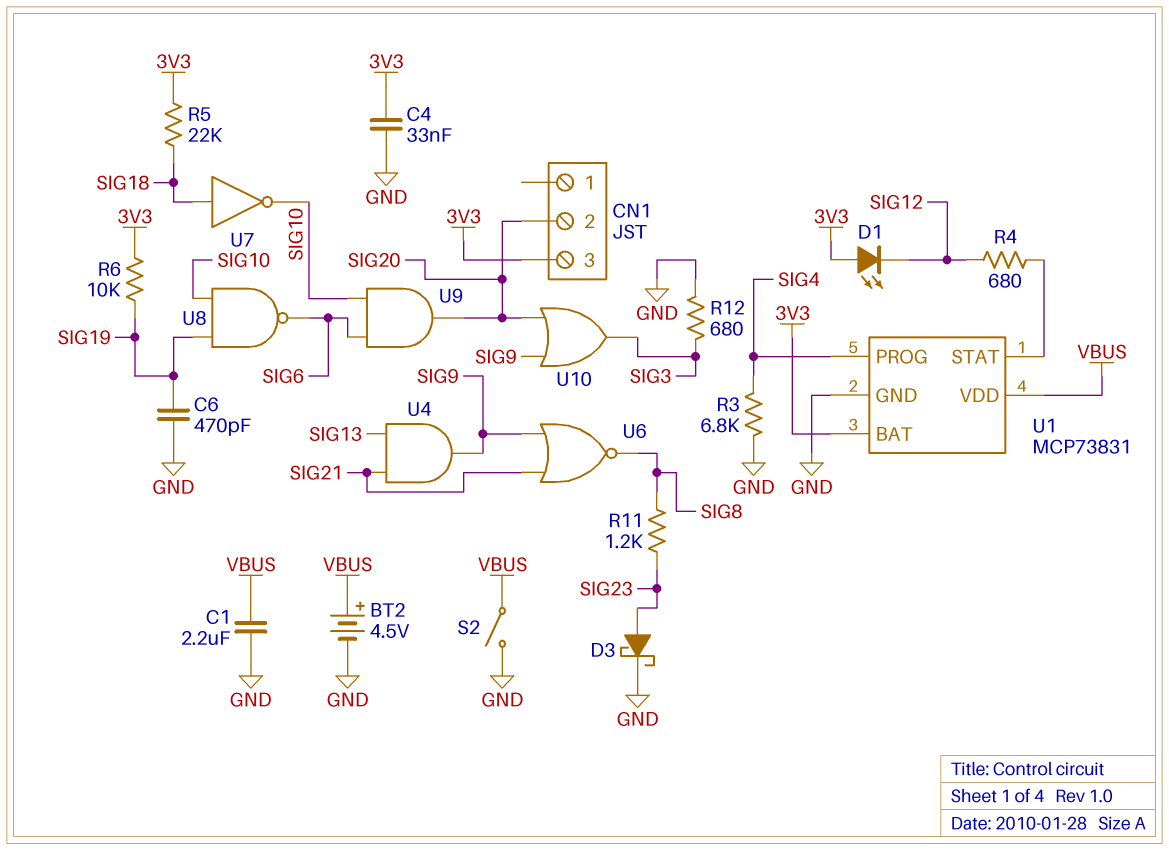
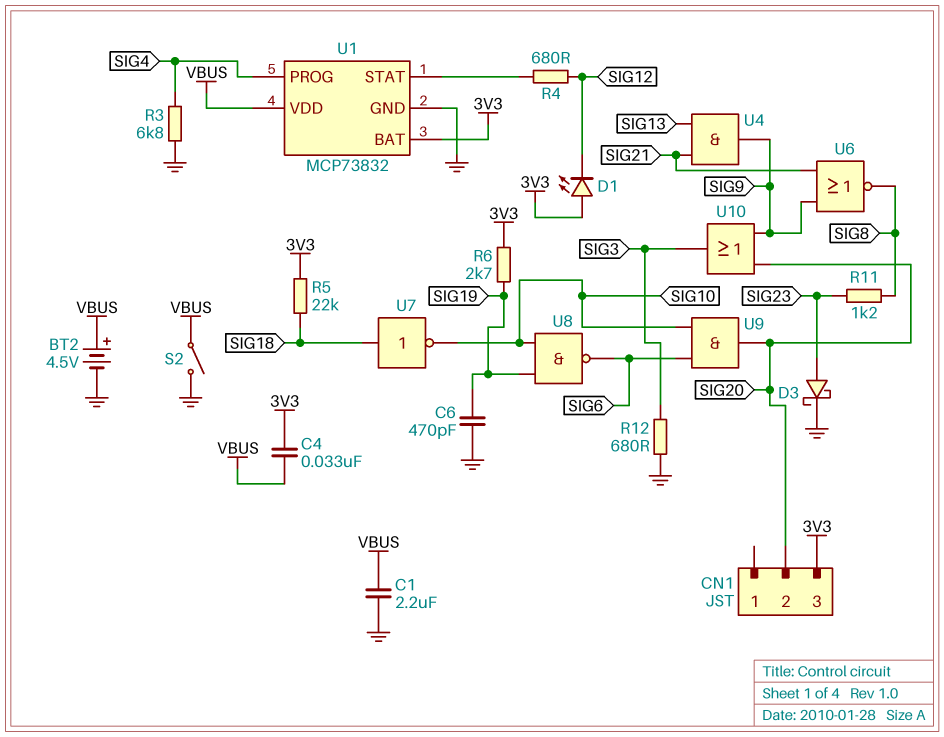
C4: 33nF (3V3, GND) -> 33nF (3V3, VBUS)
R6: 10k (3V3, SIG19) -> 2.7k (3V3, SIG19)
U1: MCP73831 -> MCP73832

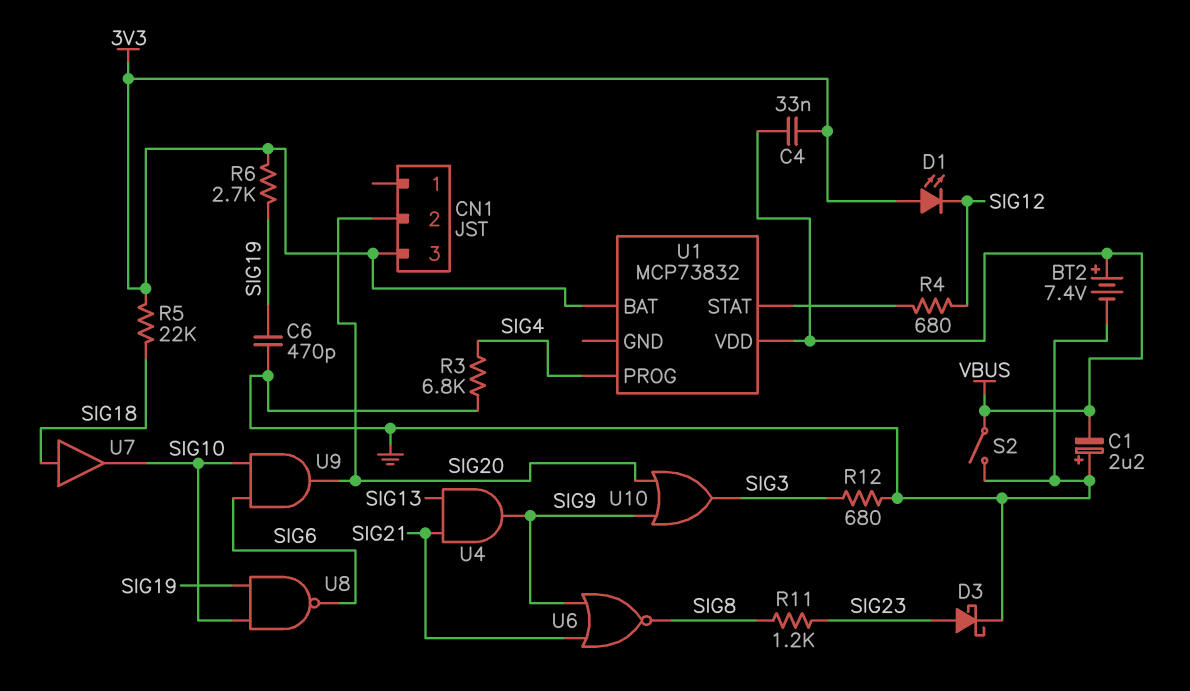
BT2: 4.5V (plus VBUS, minus GND) -> 7.4V (plus VBUS, minus GND)
C1: 2.2uF (GND, VBUS) -> 2.2uF (plus GND, minus VBUS)
U1 pin GND: GND -> none
U7: NOT (in SIG18, out SIG10) -> buffer (in SIG18, out SIG10)

